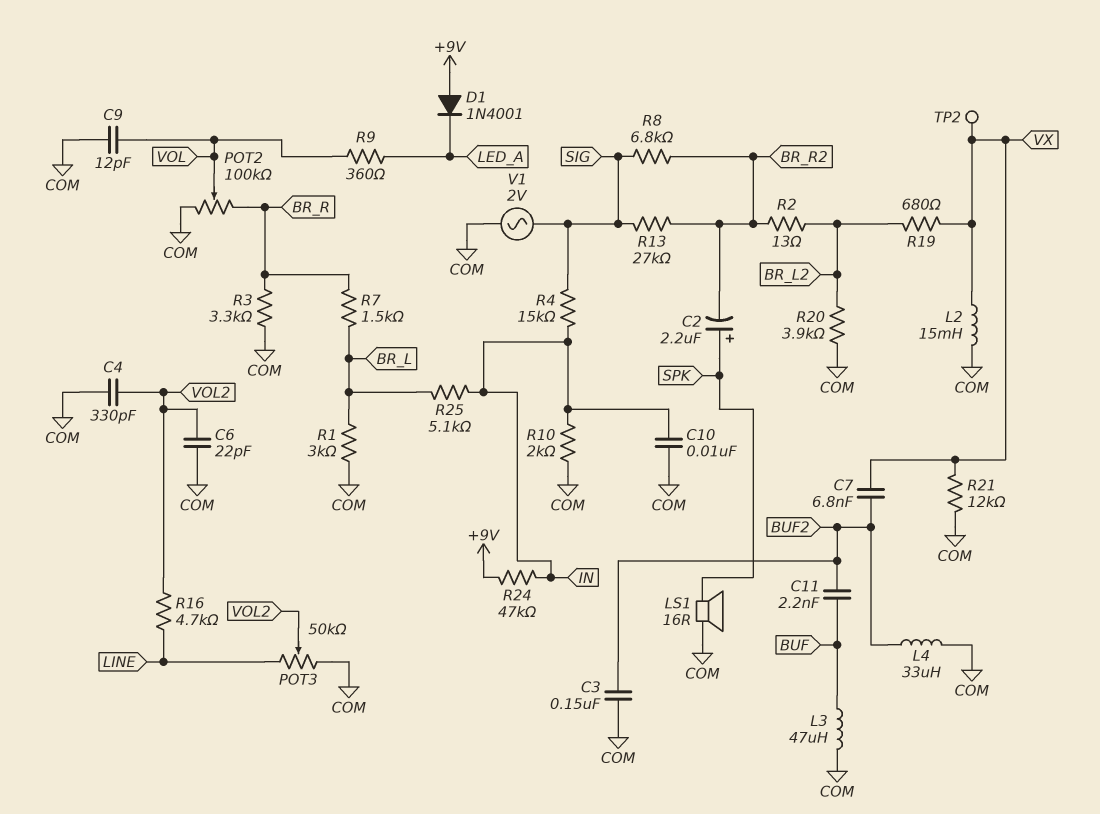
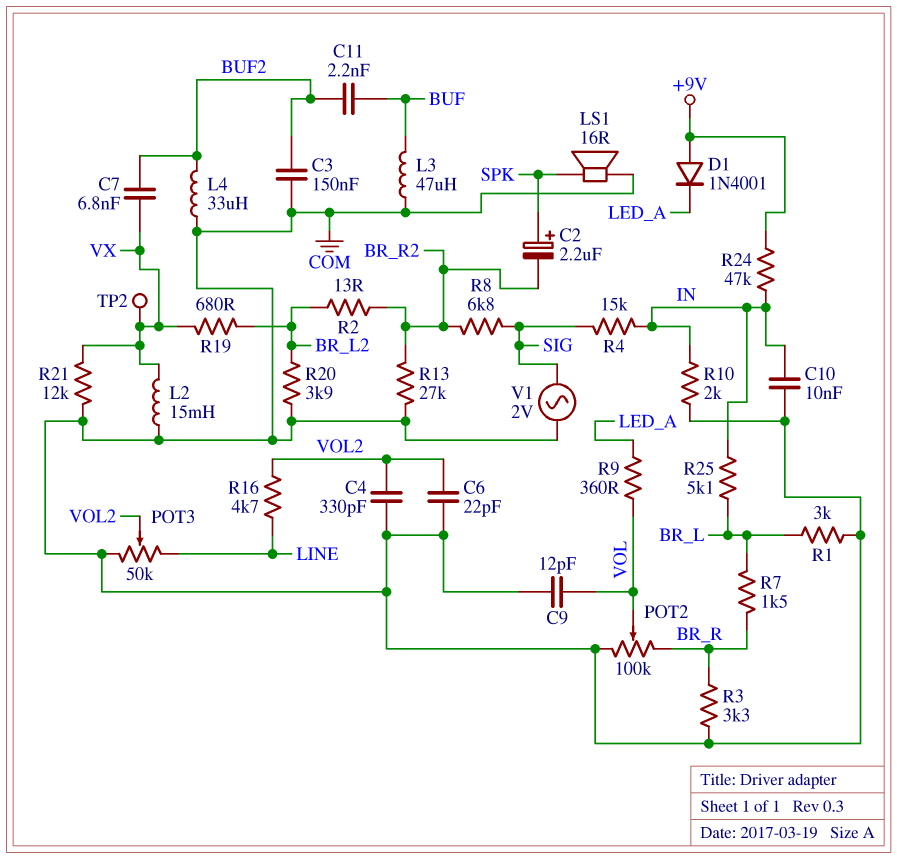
R13: 27k (BR_R2, SIG) -> 27k (BR_R2, COM)

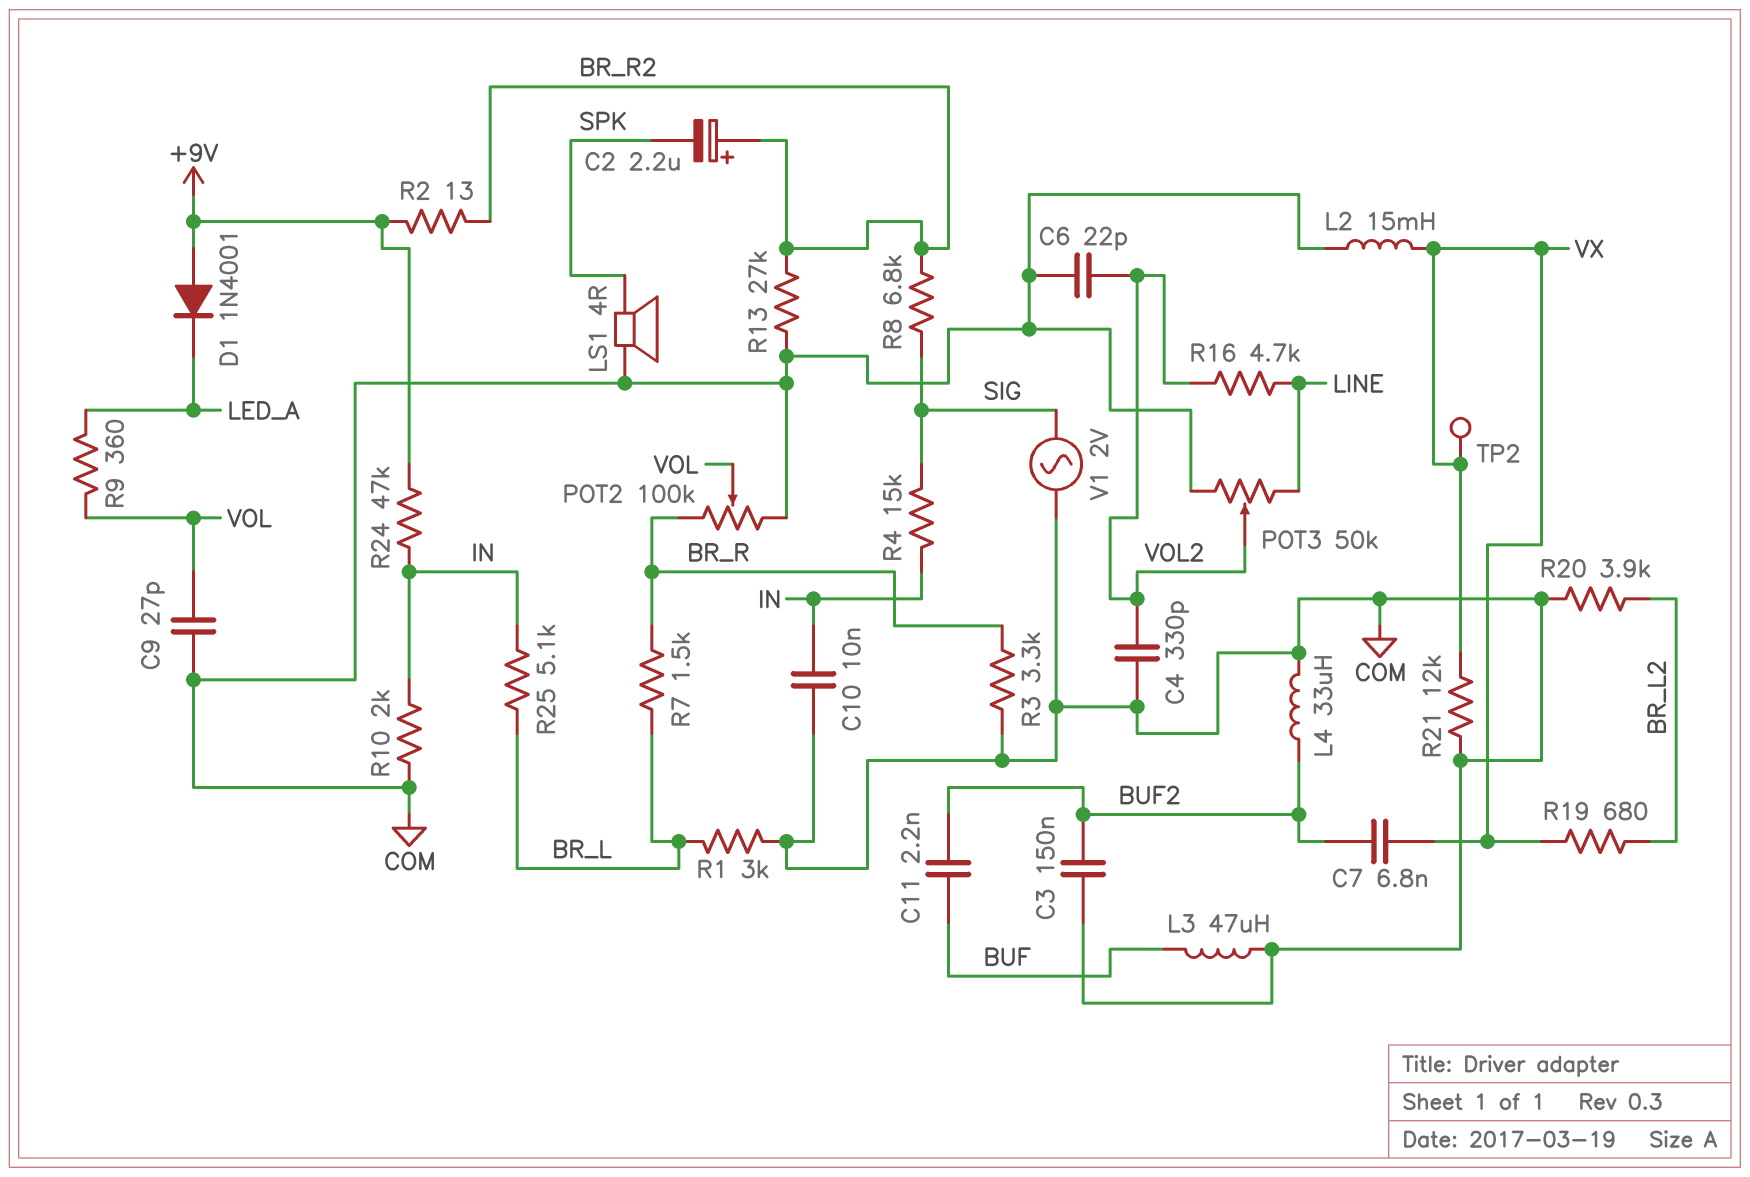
C2: 2.2uF (plus SPK, minus BR_R2) -> 2.2uF (plus BR_R2, minus SPK)
C9: 12pF (COM, VOL) -> 27pF (COM, VOL)
LS1: speaker 16R (COM, SPK) -> speaker 4R (COM, SPK)
R2: 13 (BR_L2, BR_R2) -> 13 (+9V, BR_R2)

